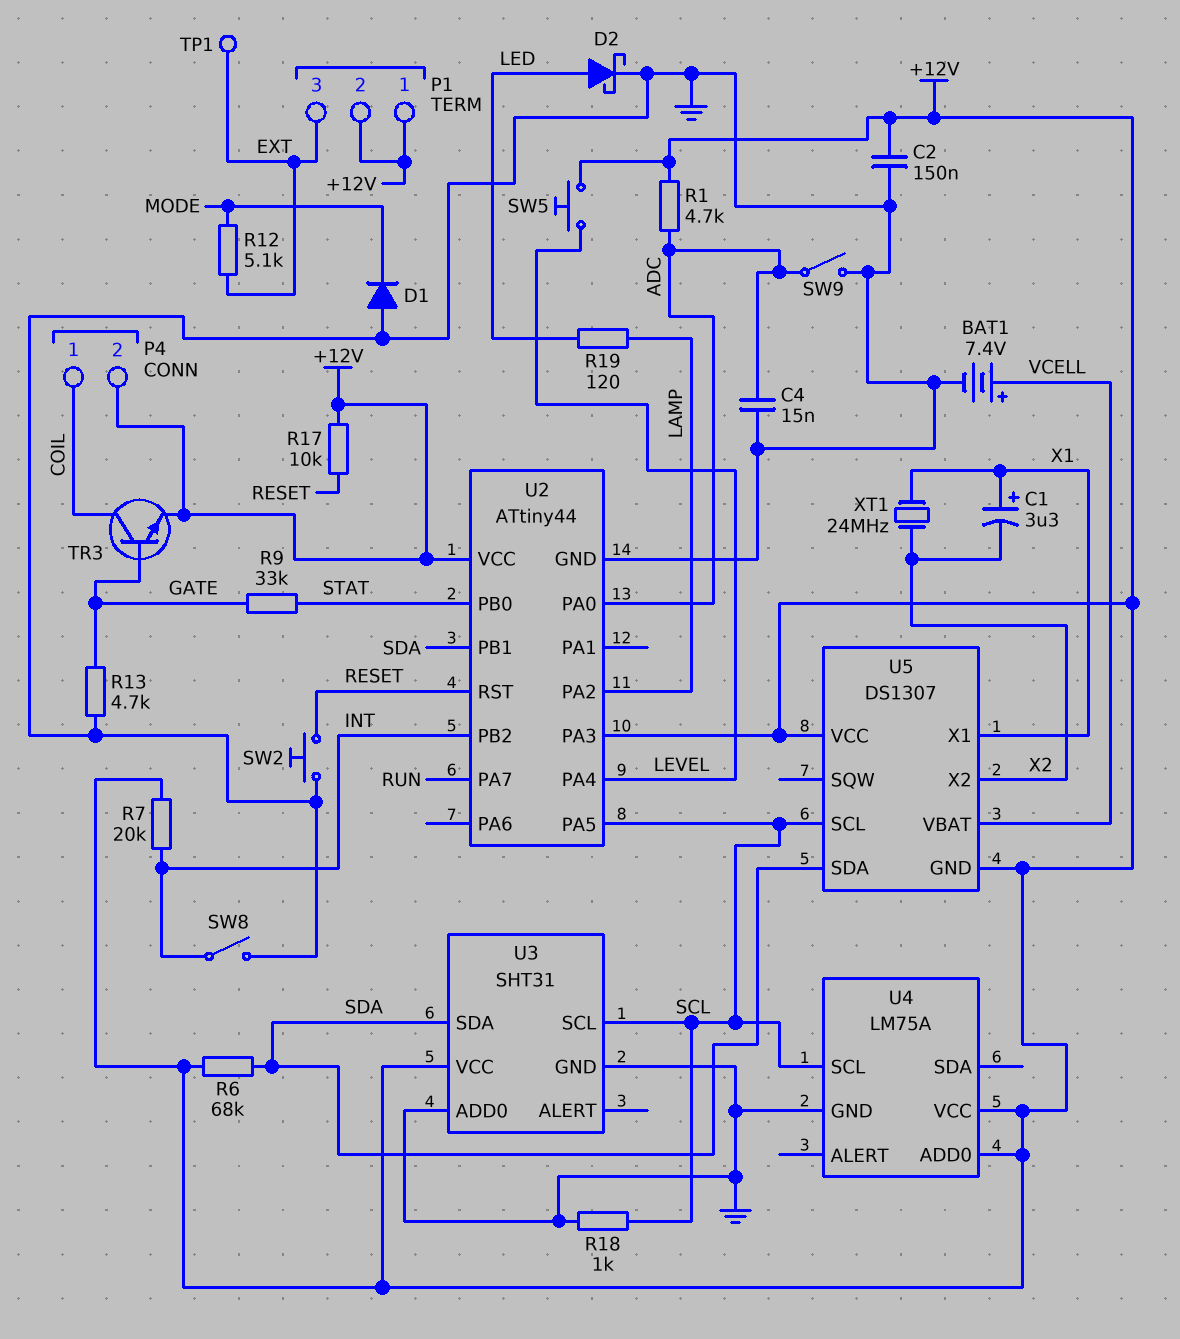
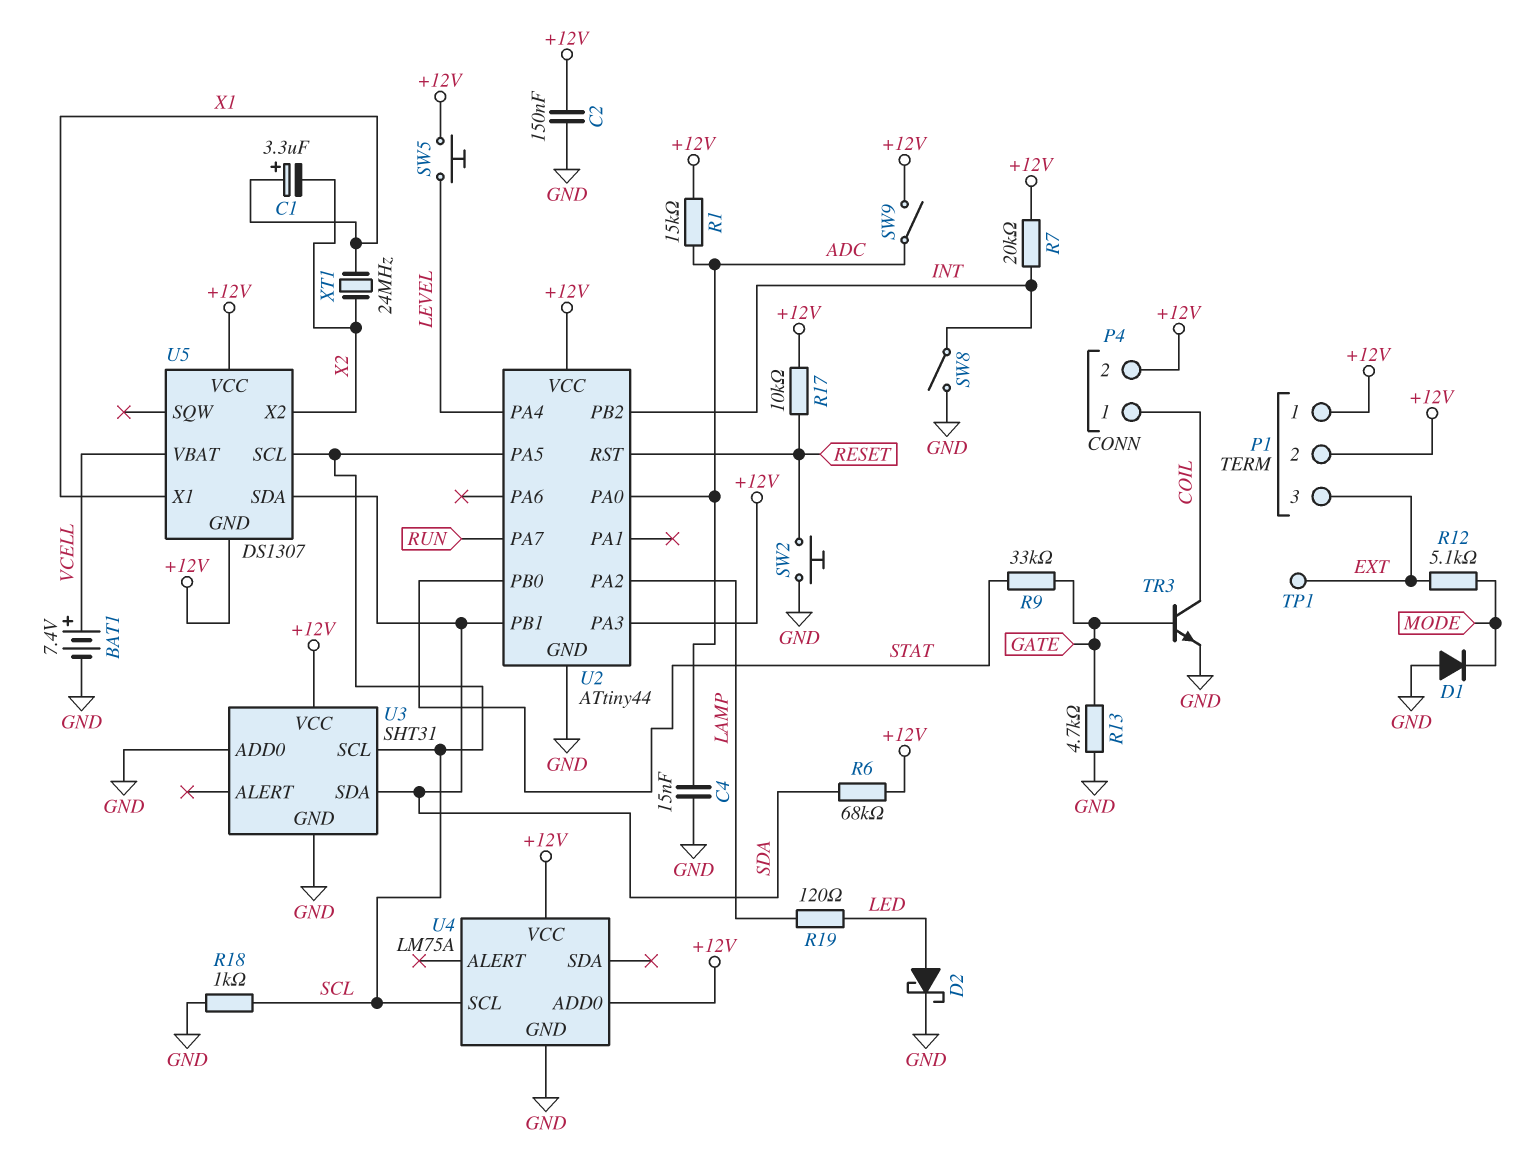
R1: 4.7k (+12V, ADC) -> 15k (+12V, ADC)
SW9: switch (ADC, GND) -> switch (+12V, ADC)
TR3: NPN (B GATE, C COIL, E +12V) -> NPN (B GATE, C COIL, E GND)

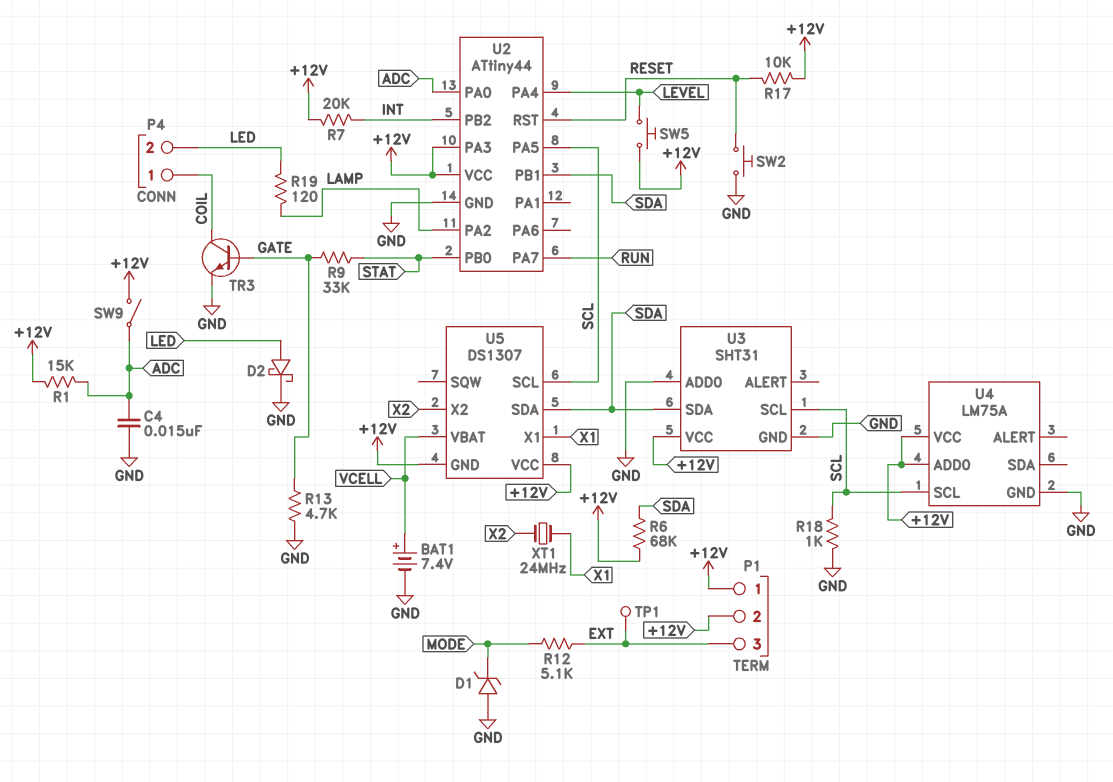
C1: 3.3uF (plus X1, minus X2) -> none
C2: 150nF (+12V, GND) -> none
D1: diode (A GND, K MODE) -> zener (A GND, K MODE)
P4 pin 2: +12V -> LED
SW8: switch (GND, INT) -> none

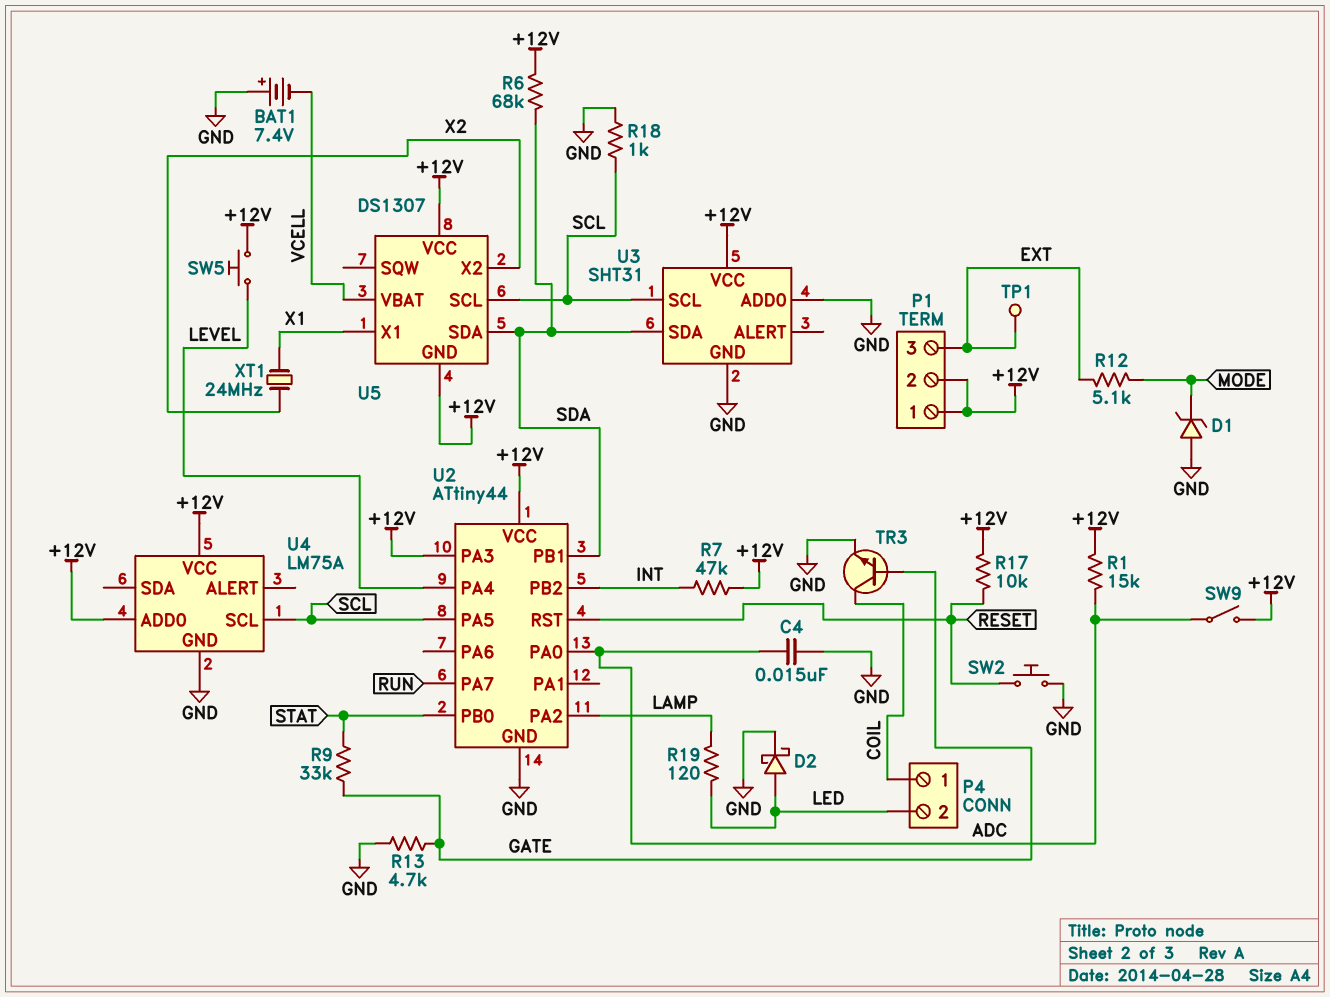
BAT1: 7.4V (plus VCELL, minus GND) -> 7.4V (plus GND, minus VCELL)
R7: 20k (+12V, INT) -> 47k (+12V, INT)

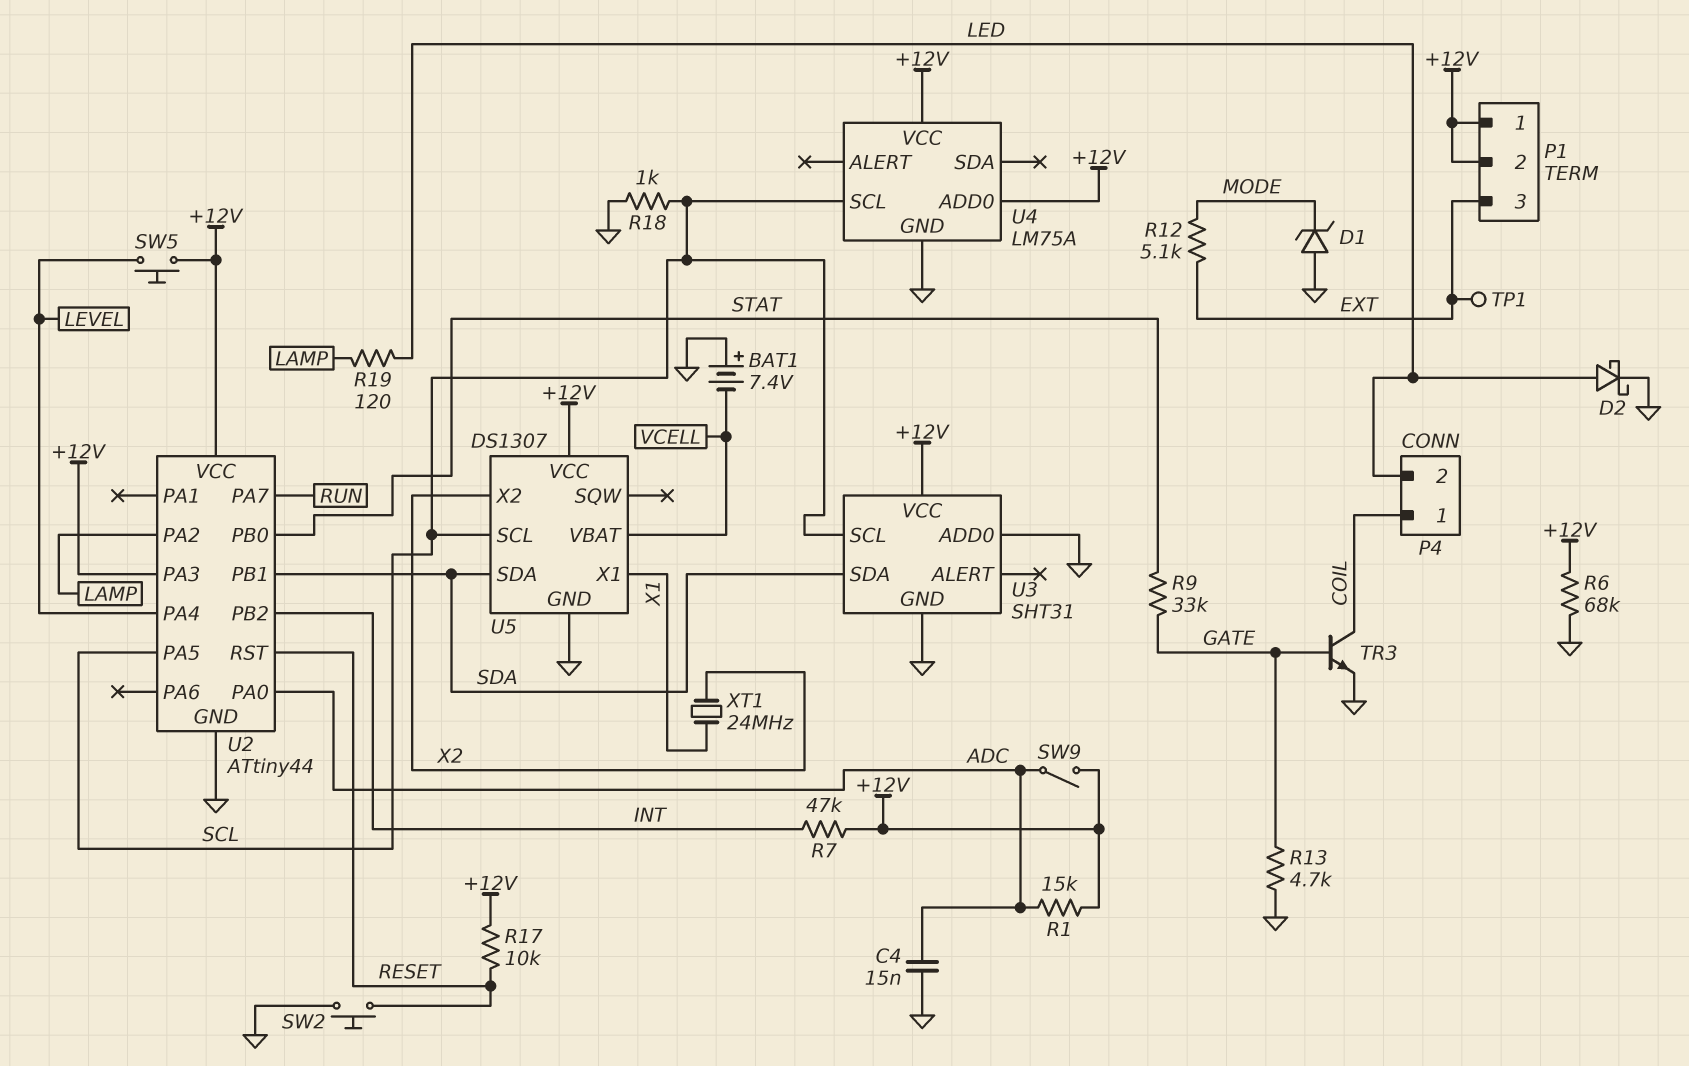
R6: 68k (+12V, SDA) -> 68k (+12V, GND)
U5 pin GND: +12V -> GND

